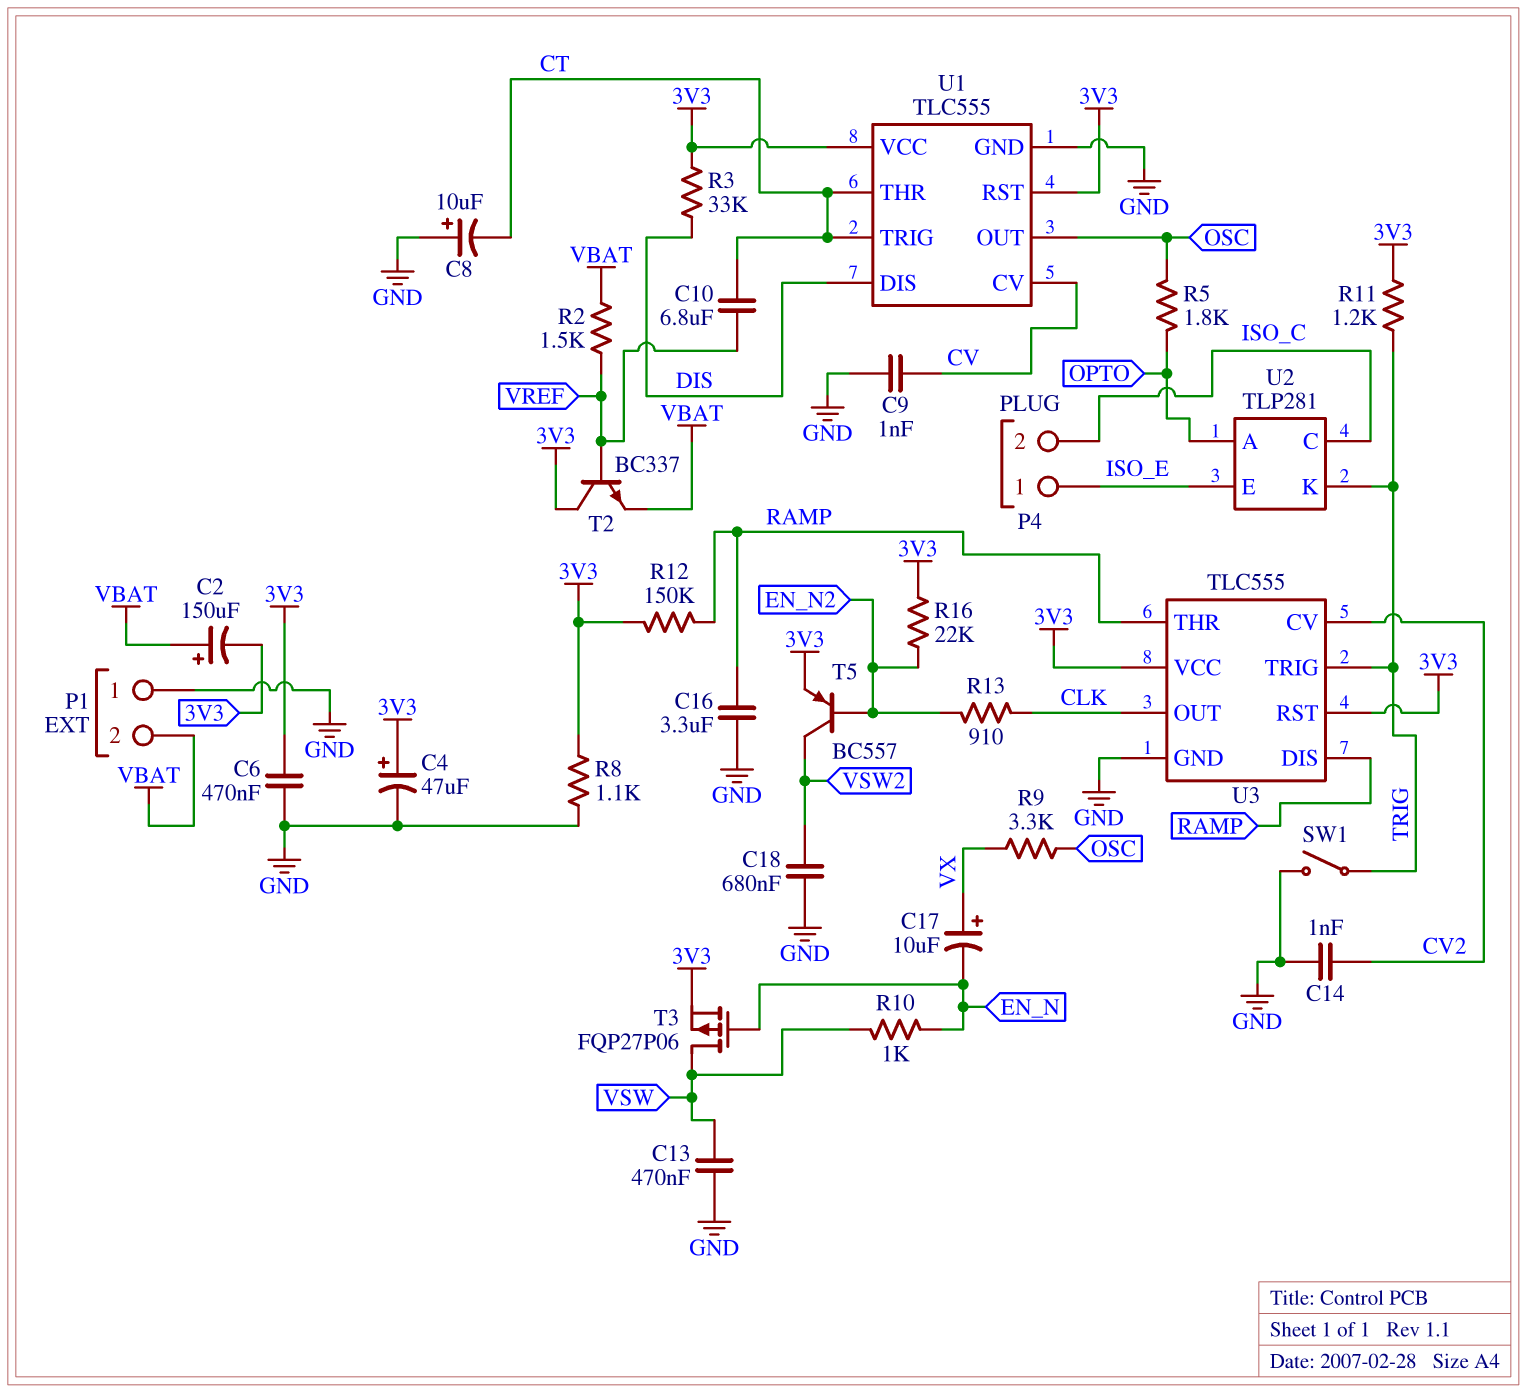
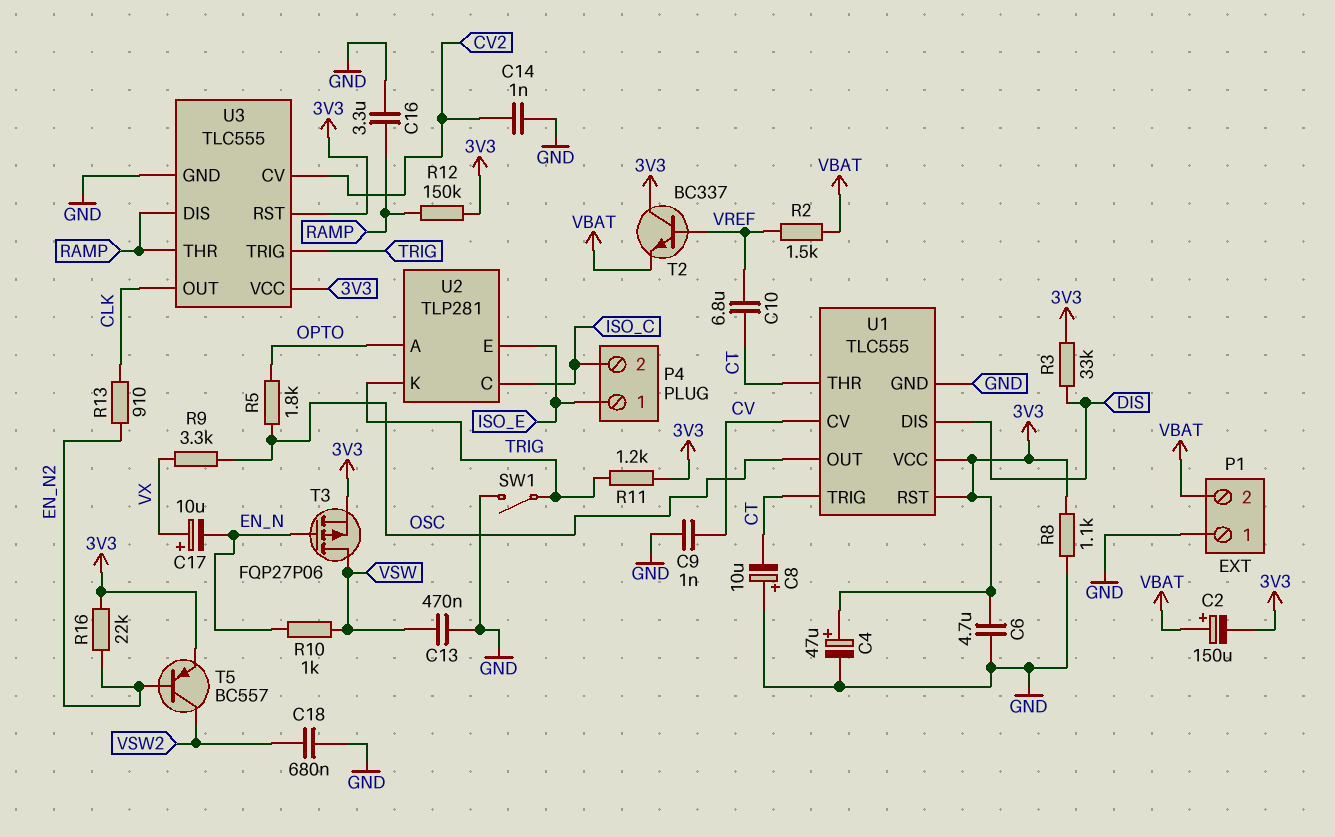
C6: 470nF (3V3, GND) -> 4.7uF (3V3, GND)

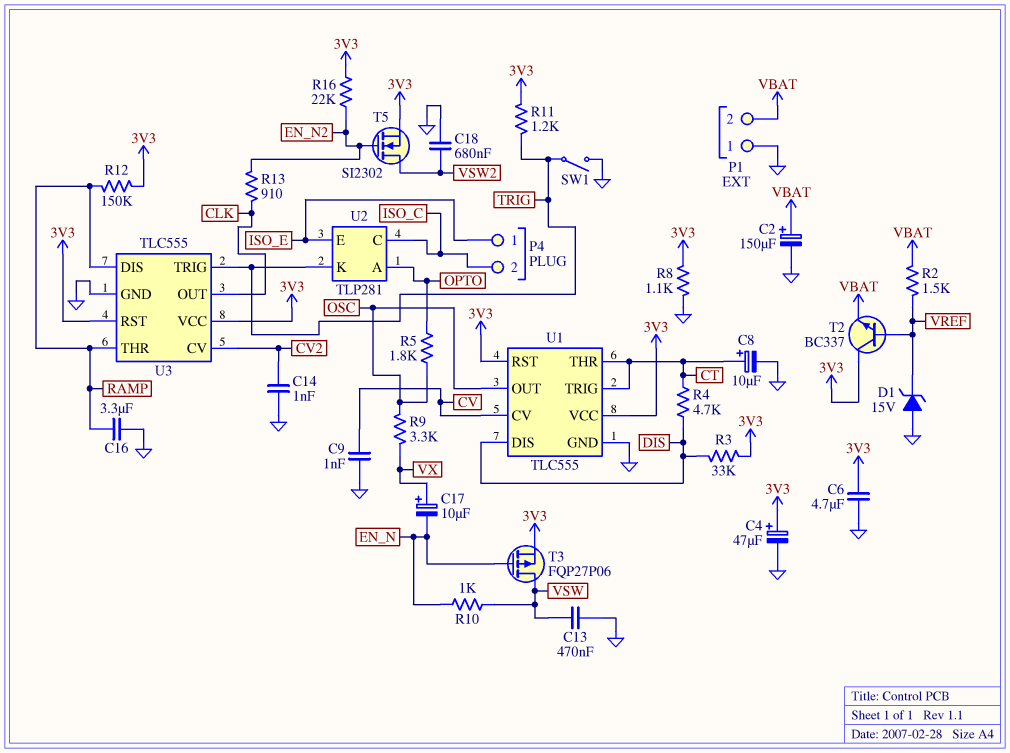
C2: 150uF (plus VBAT, minus 3V3) -> 150uF (plus VBAT, minus GND)
C8: 10uF (plus GND, minus CT) -> 10uF (plus CT, minus GND)
C10: 6.8uF (CT, VREF) -> none
D1: none -> zener 15V (A GND, K VREF)
R4: none -> 4.7k (CT, DIS)
T5: PNP BC557 (B EN_N2, C VSW2, E 3V3) -> NMOS SI2302 (G EN_N2, D VSW2, S 3V3)

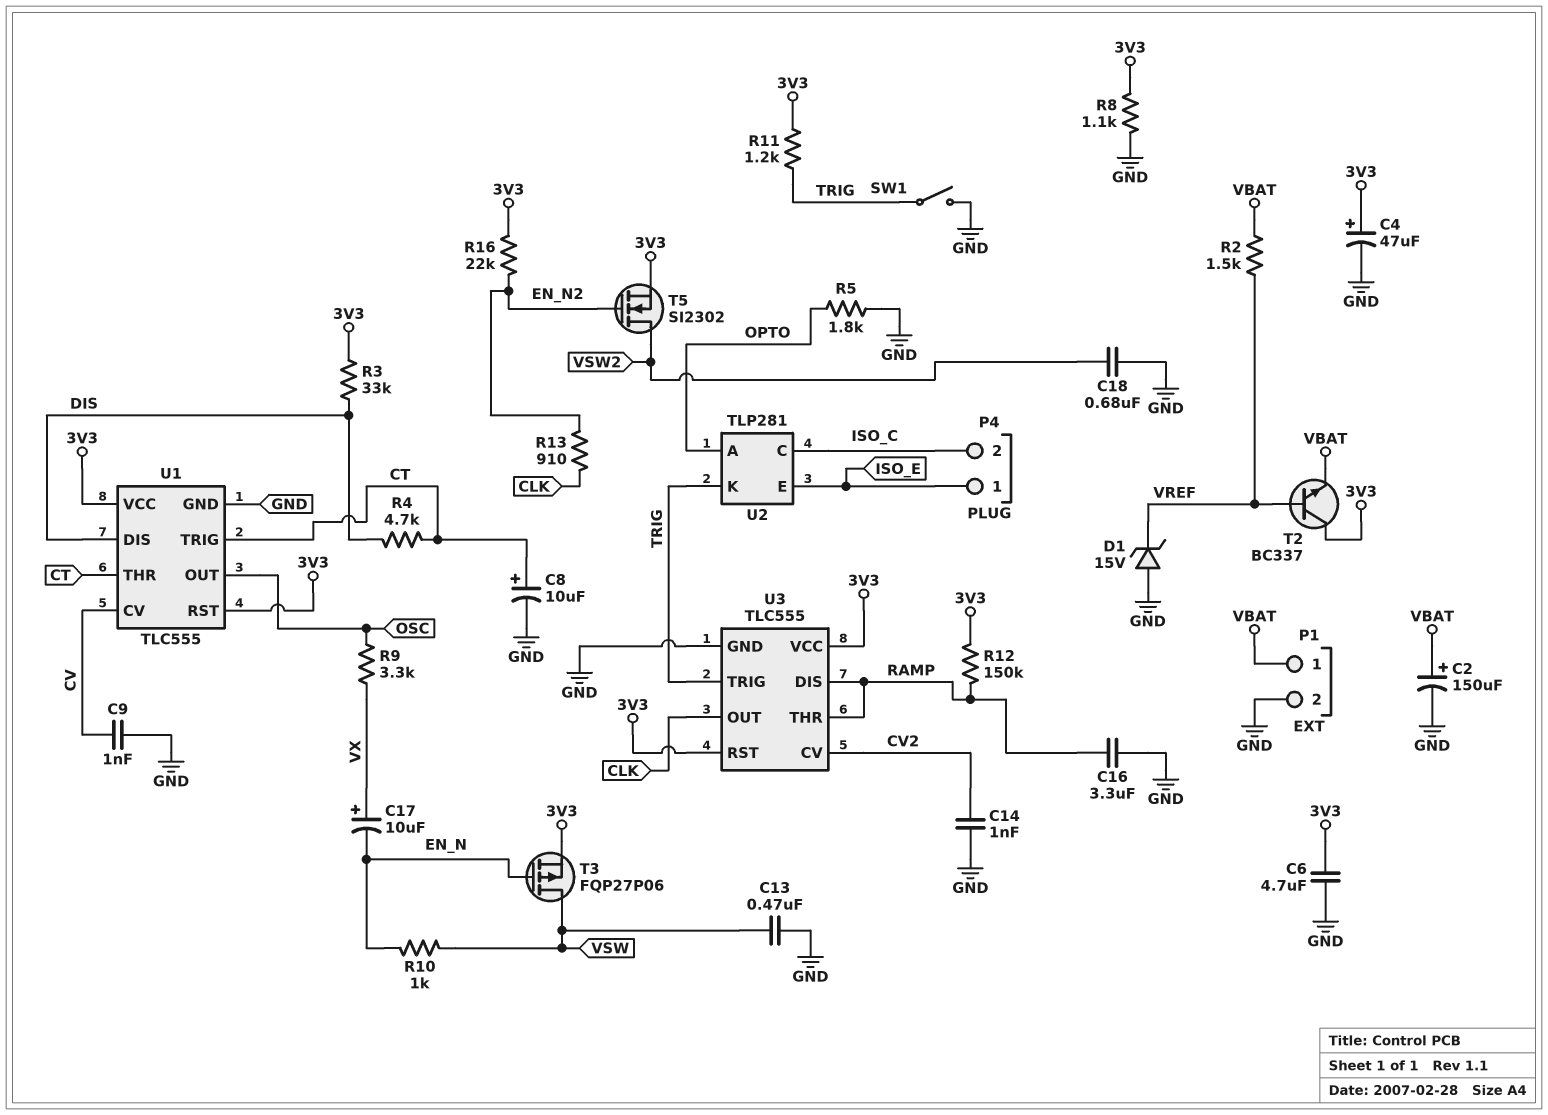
P1 pin 1: GND -> VBAT
P1 pin 2: VBAT -> GND
R5: 1.8k (OPTO, OSC) -> 1.8k (GND, OPTO)

